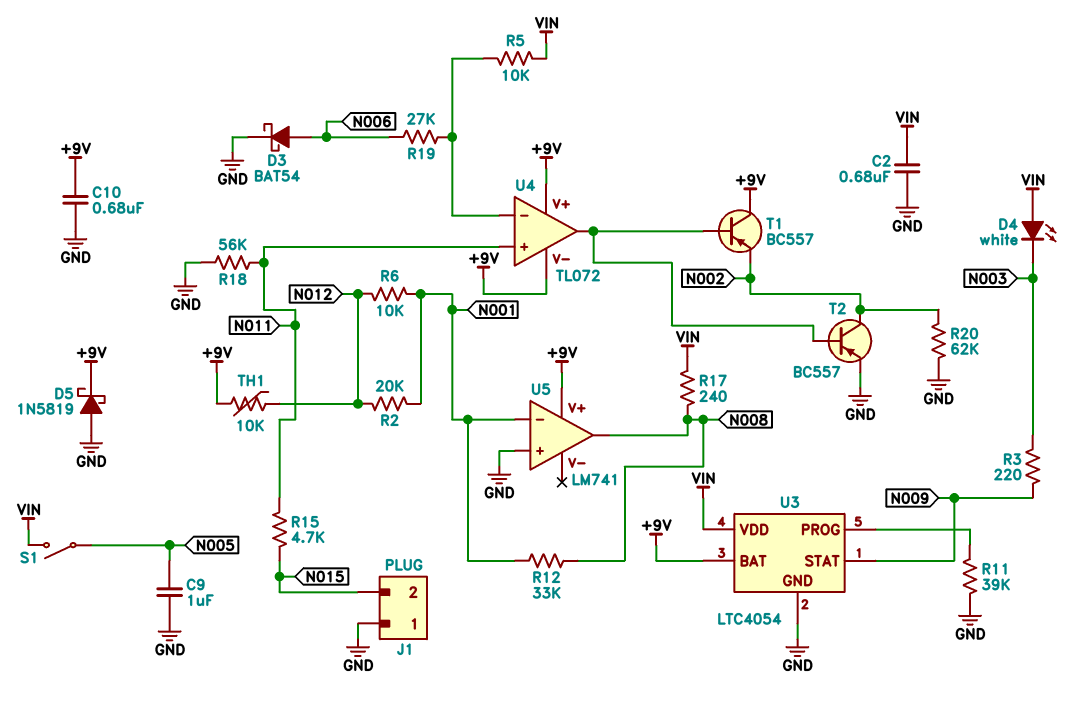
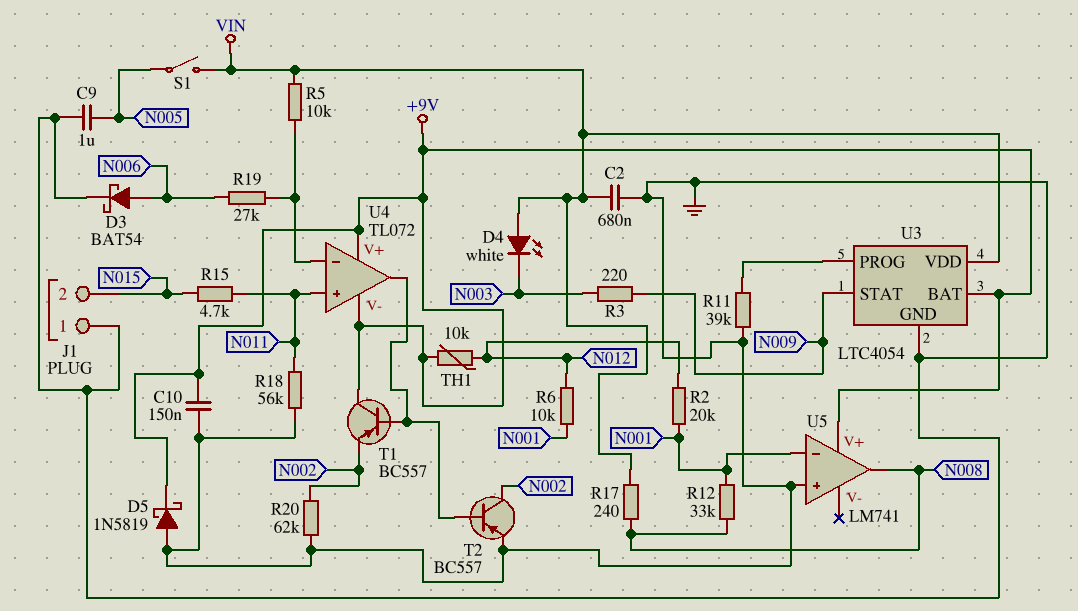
C10: 680nF (+9V, GND) -> 150nF (+9V, GND)

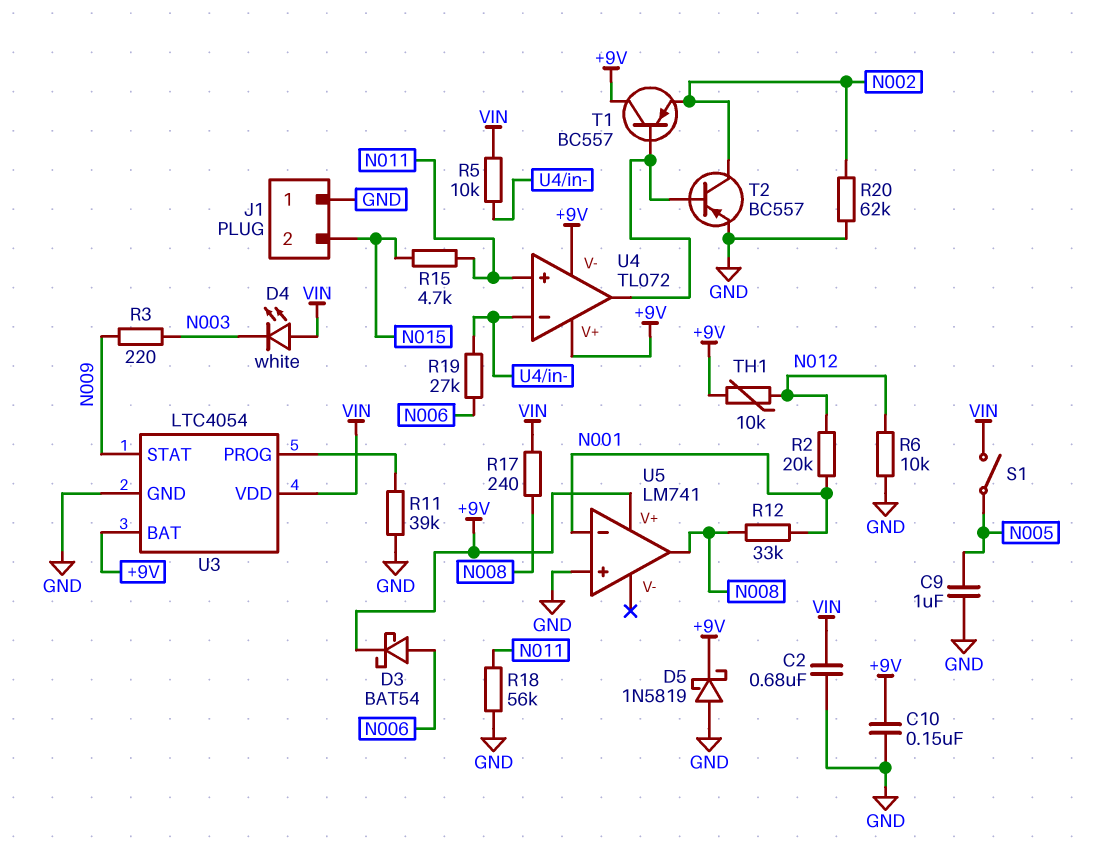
D3: schottky BAT54 (A N006, K GND) -> schottky BAT54 (A N006, K +9V)
R6: 10k (N001, N012) -> 10k (GND, N012)

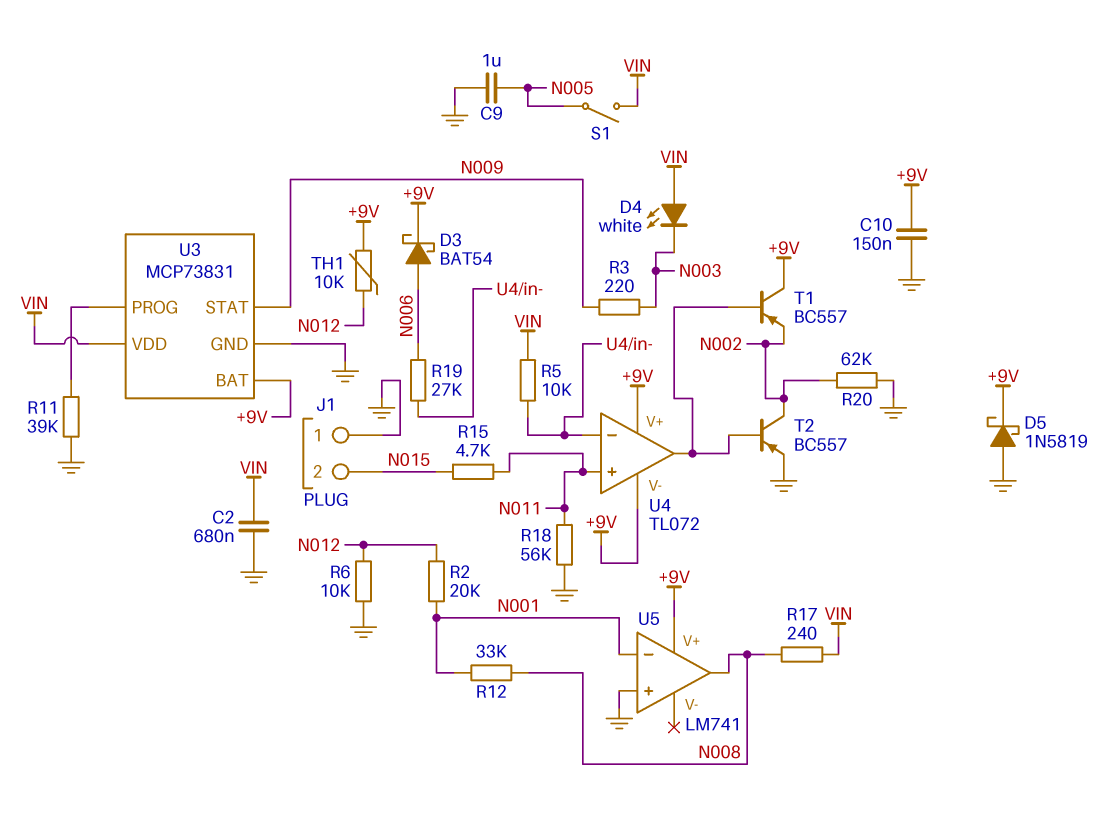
U3: LTC4054 -> MCP73831

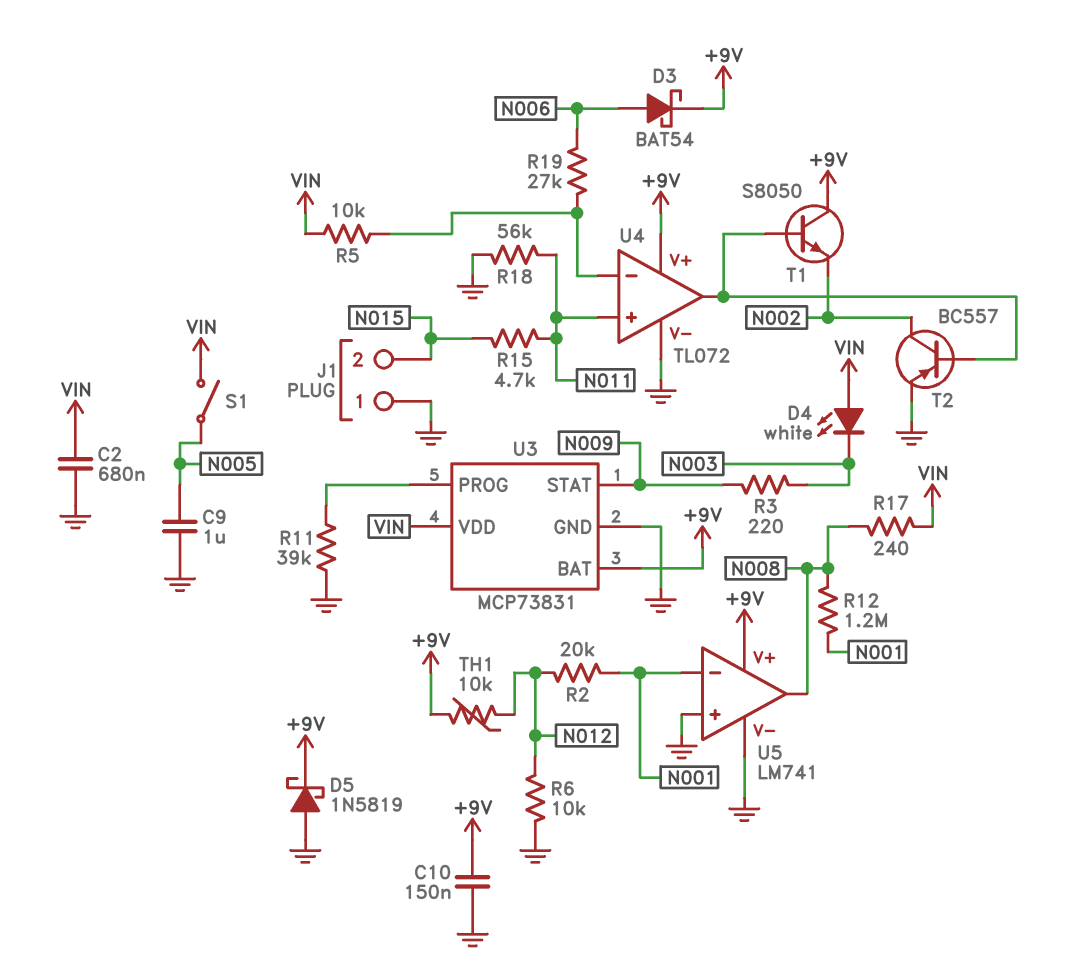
R12: 33k (N001, N008) -> 1.2M (N001, N008)
R20: 62k (GND, N002) -> none
T1: PNP BC557 (B U4/out, C +9V, E N002) -> NPN S8050 (B U4/out, C +9V, E N002)
U4 pin V-: +9V -> GND
U5 pin V-: none -> GND

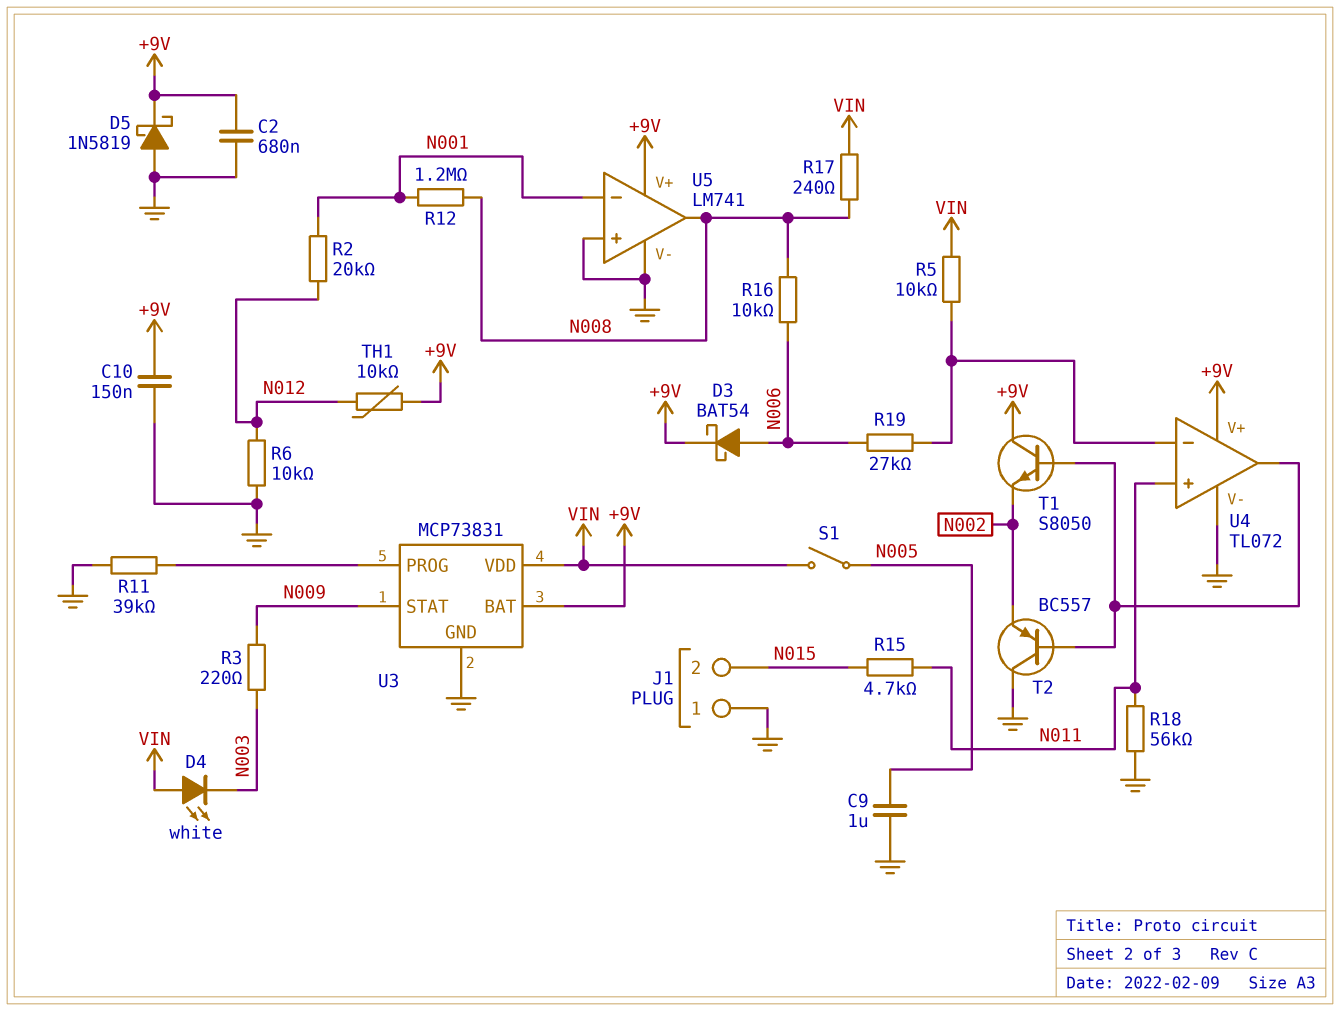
C2: 680nF (GND, VIN) -> 680nF (+9V, GND)
R16: none -> 10k (N006, N008)
T2: PNP BC557 (B U4/out, C N002, E GND) -> PNP BC557 (B U4/out, C GND, E N002)

